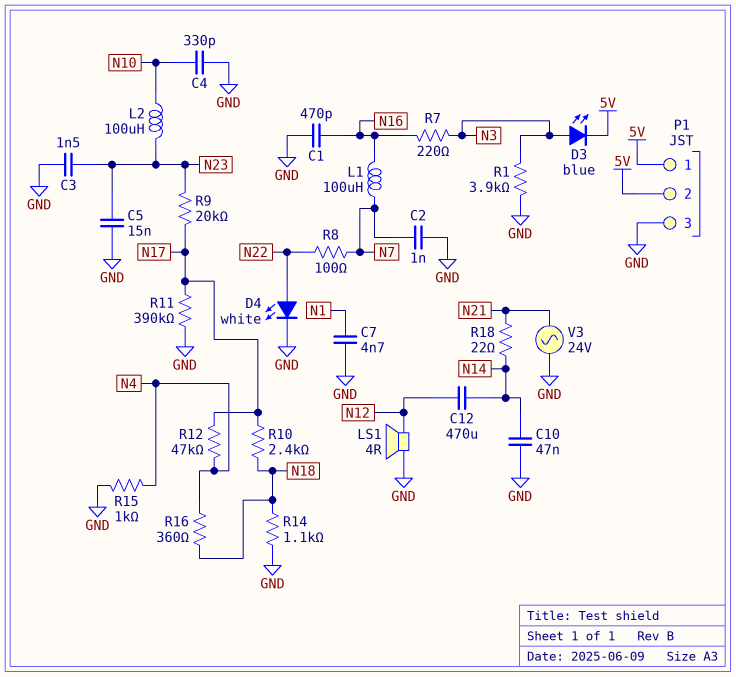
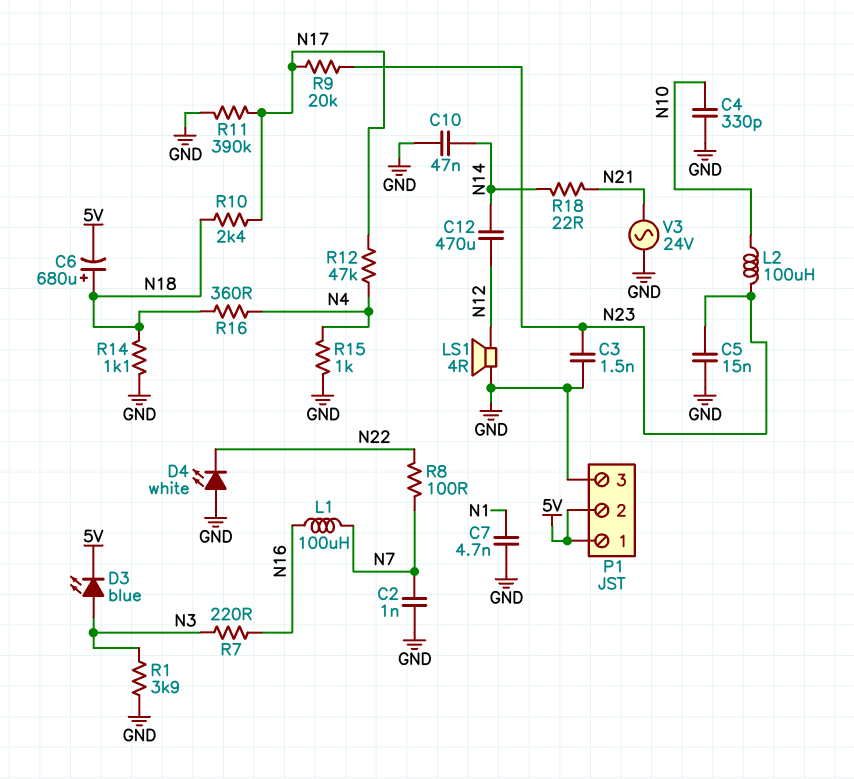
C1: 470pF (GND, N16) -> none
C6: none -> 680uF (plus N18, minus 5V)
D4: LED white (A N22, K GND) -> LED white (A GND, K N22)

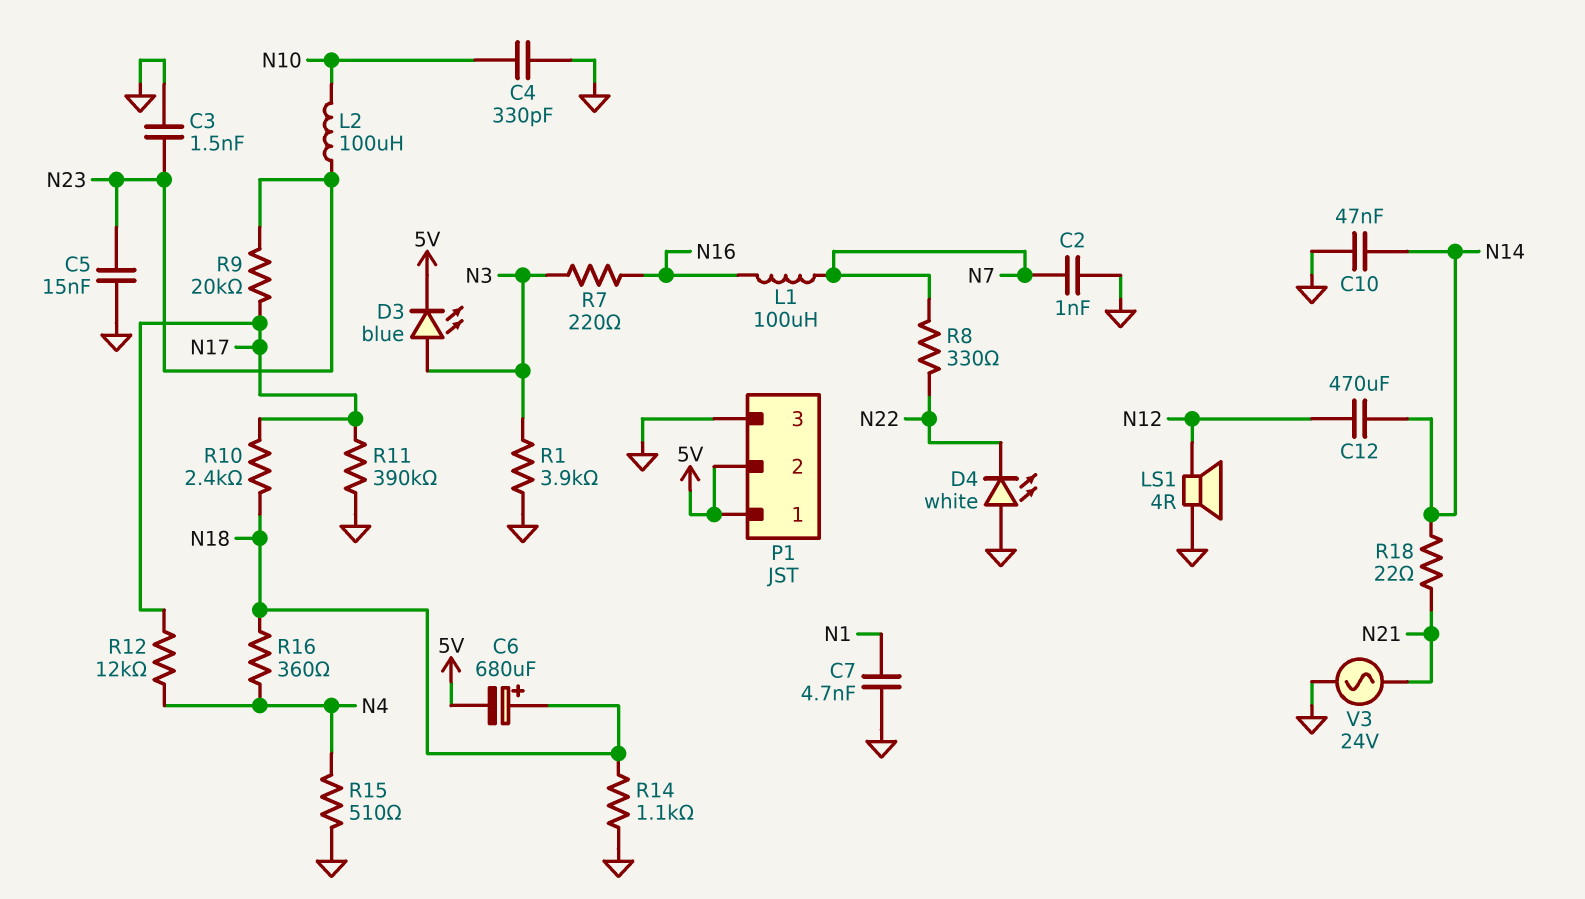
R8: 100 (N7, N22) -> 330 (N7, N22)
R12: 47k (N4, N17) -> 12k (N4, N17)
R15: 1k (GND, N4) -> 510 (GND, N4)

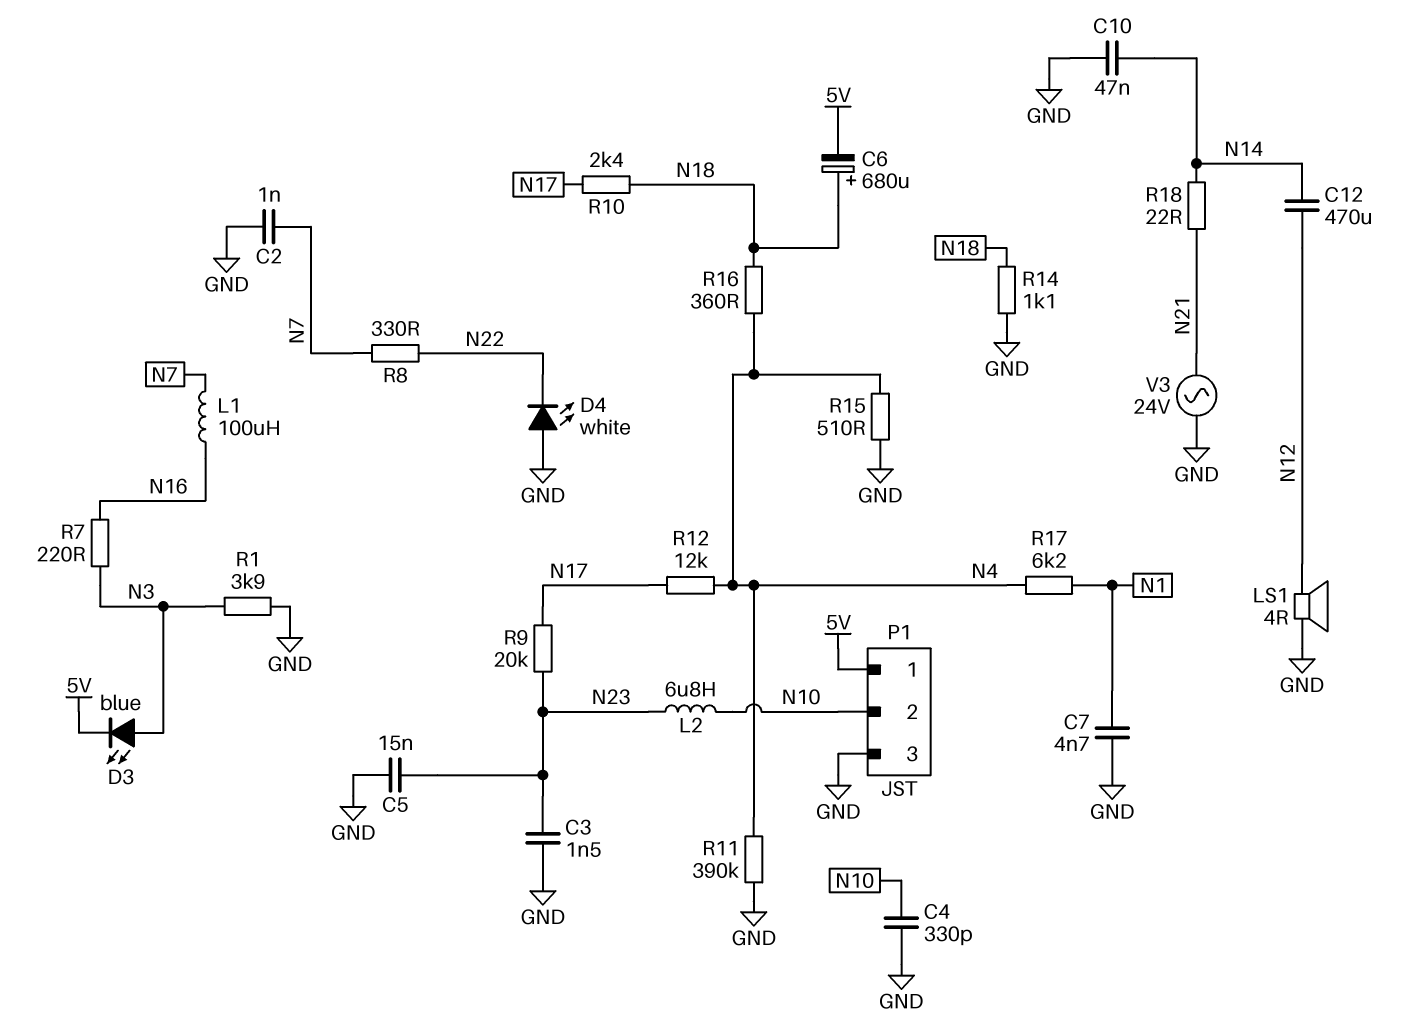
L2: 100uH (N10, N23) -> 6.8uH (N10, N23)
P1 pin 2: 5V -> N10
R11: 390k (GND, N17) -> 390k (GND, N4)
R17: none -> 6.2k (N1, N4)

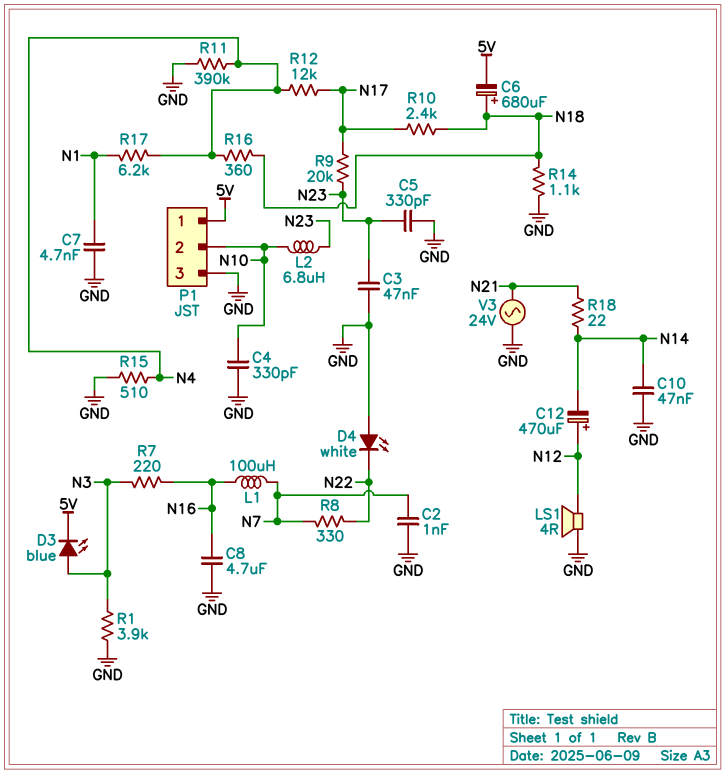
C3: 1.5nF (GND, N23) -> 47nF (GND, N23)
C5: 15nF (GND, N23) -> 330pF (GND, N23)
C8: none -> 4.7uF (GND, N16)
C12: 470uF (N12, N14) -> 470uF (plus N12, minus N14)

